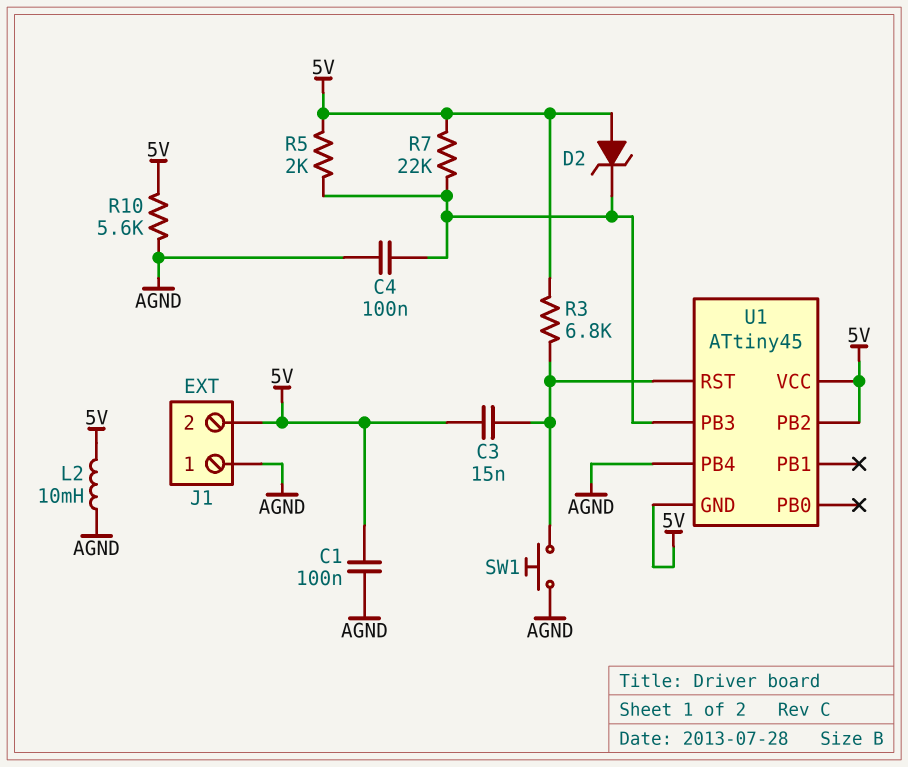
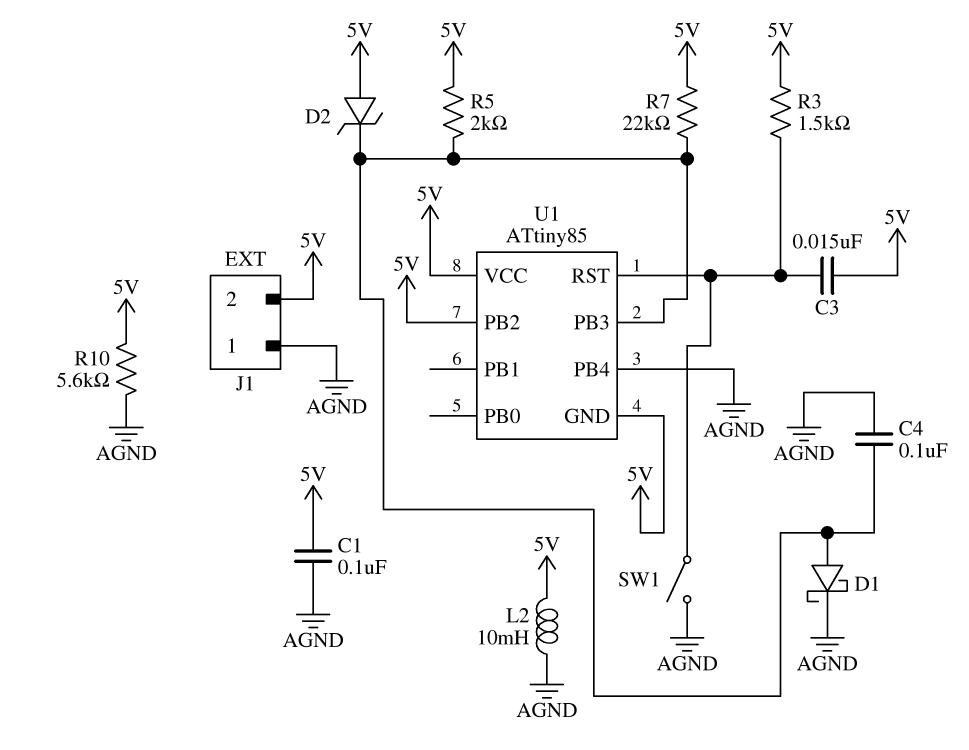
D1: none -> schottky (A U1/PB3, K AGND)
R3: 6.8k (5V, U1/RST) -> 1.5k (5V, U1/RST)
SW1: button (AGND, U1/RST) -> switch (AGND, U1/RST)
U1: ATtiny45 -> ATtiny85

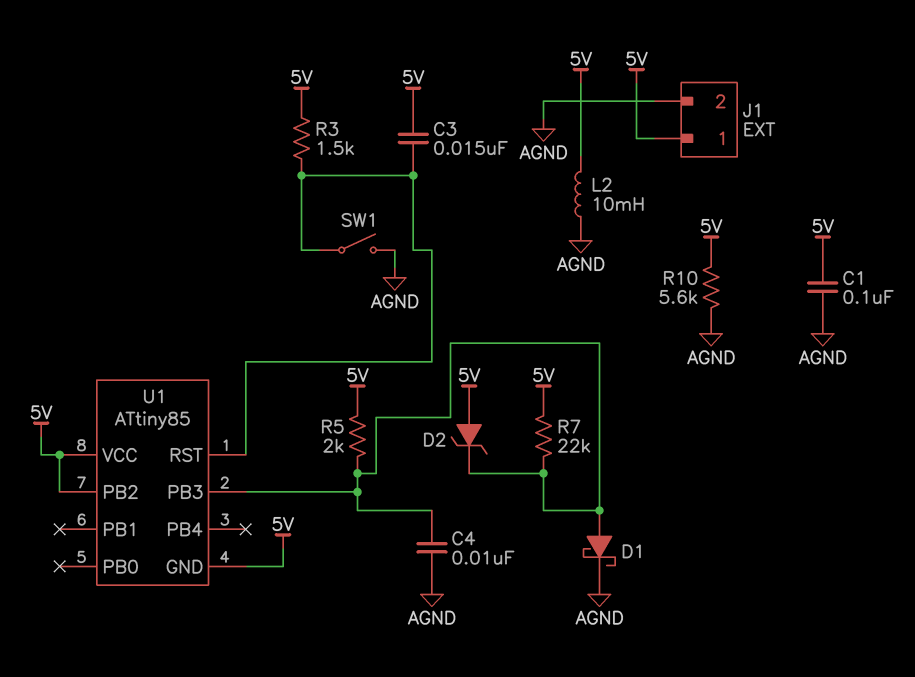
C4: 100nF (AGND, U1/PB3) -> 10nF (AGND, U1/PB3)
J1 pin 1: AGND -> 5V
J1 pin 2: 5V -> AGND
U1 pin PB4: AGND -> none

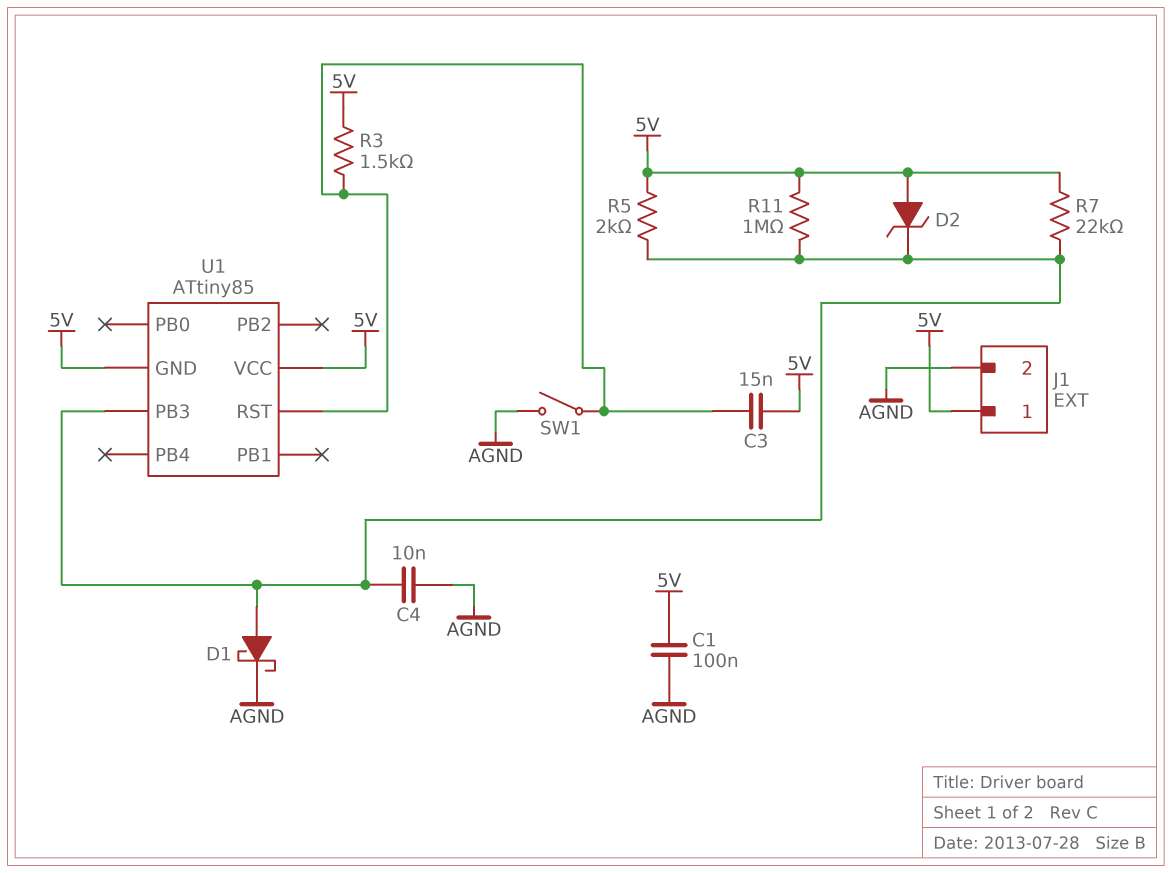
L2: 10mH (5V, AGND) -> none
R10: 5.6k (5V, AGND) -> none
R11: none -> 1M (5V, U1/PB3)
U1 pin PB2: 5V -> none

